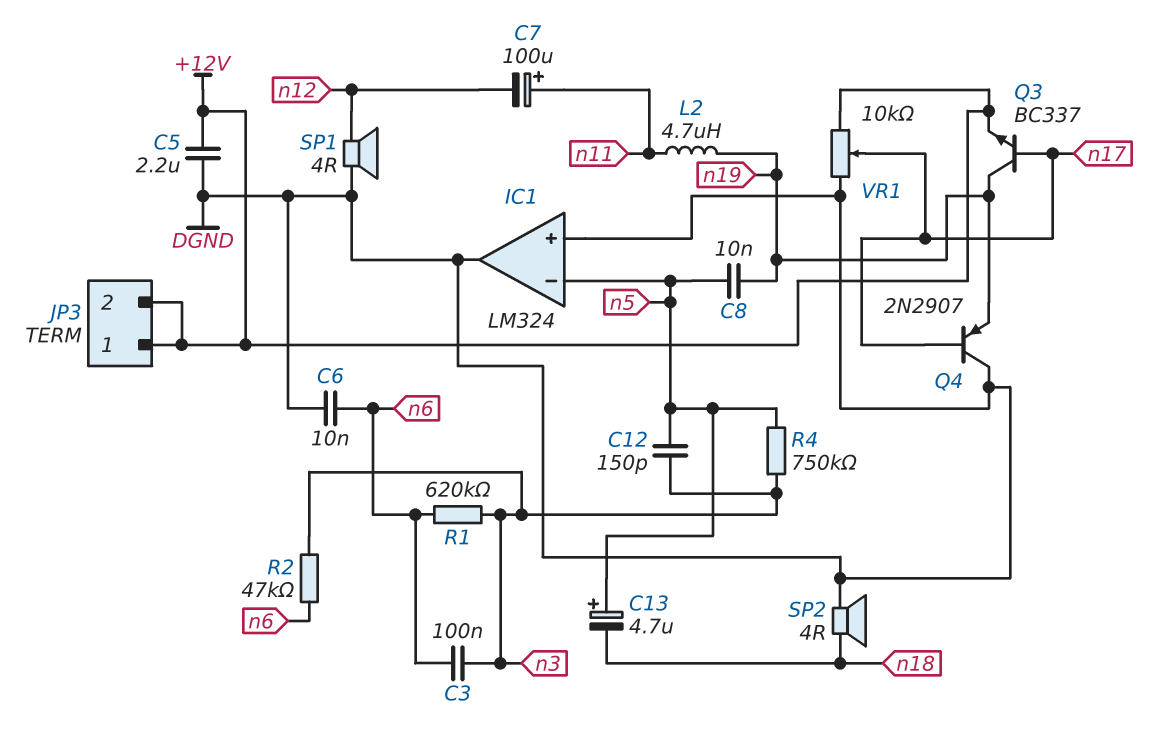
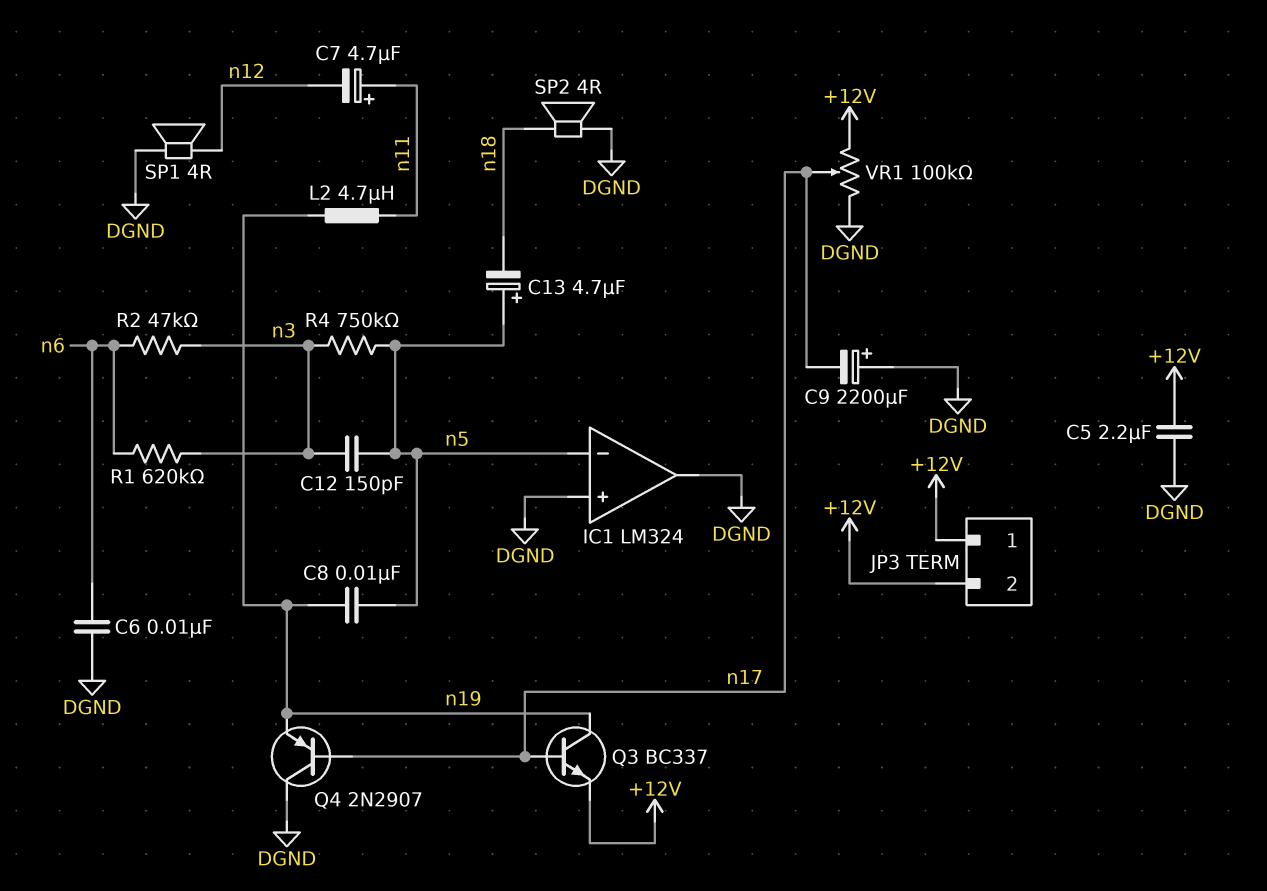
C3: 100nF (n3, n6) -> none
C7: 100uF (plus n11, minus n12) -> 4.7uF (plus n11, minus n12)
C9: none -> 2200uF (plus DGND, minus n17)
VR1: 10k (+12V, DGND, wiper n17) -> 100k (+12V, DGND, wiper n17)

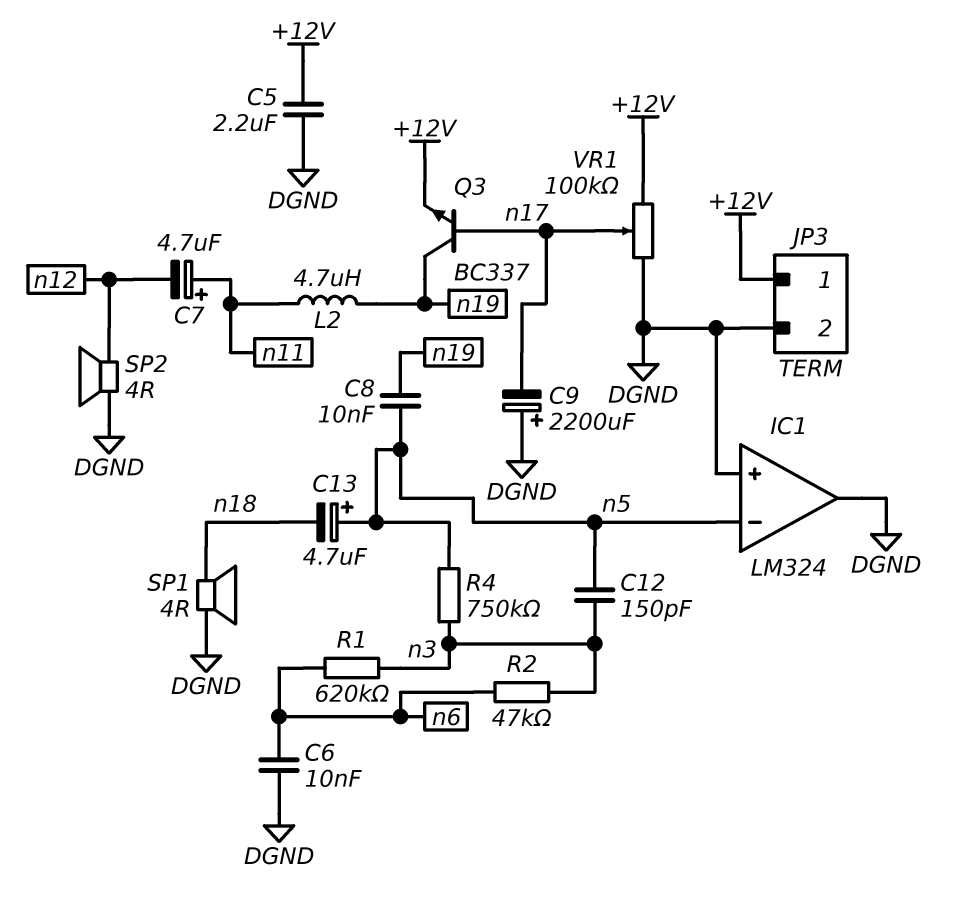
JP3 pin 2: +12V -> DGND
Q4: PNP 2N2907 (B n17, C DGND, E n19) -> none
SP1: speaker 4R (DGND, n12) -> speaker 4R (DGND, n18)
SP2: speaker 4R (DGND, n18) -> speaker 4R (DGND, n12)

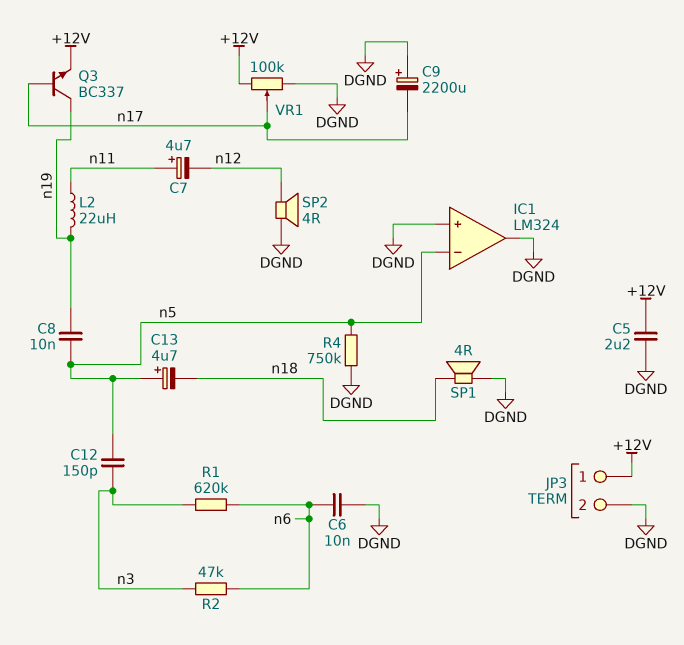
L2: 4.7uH (n11, n19) -> 22uH (n11, n19)
R4: 750k (n3, n5) -> 750k (DGND, n5)

